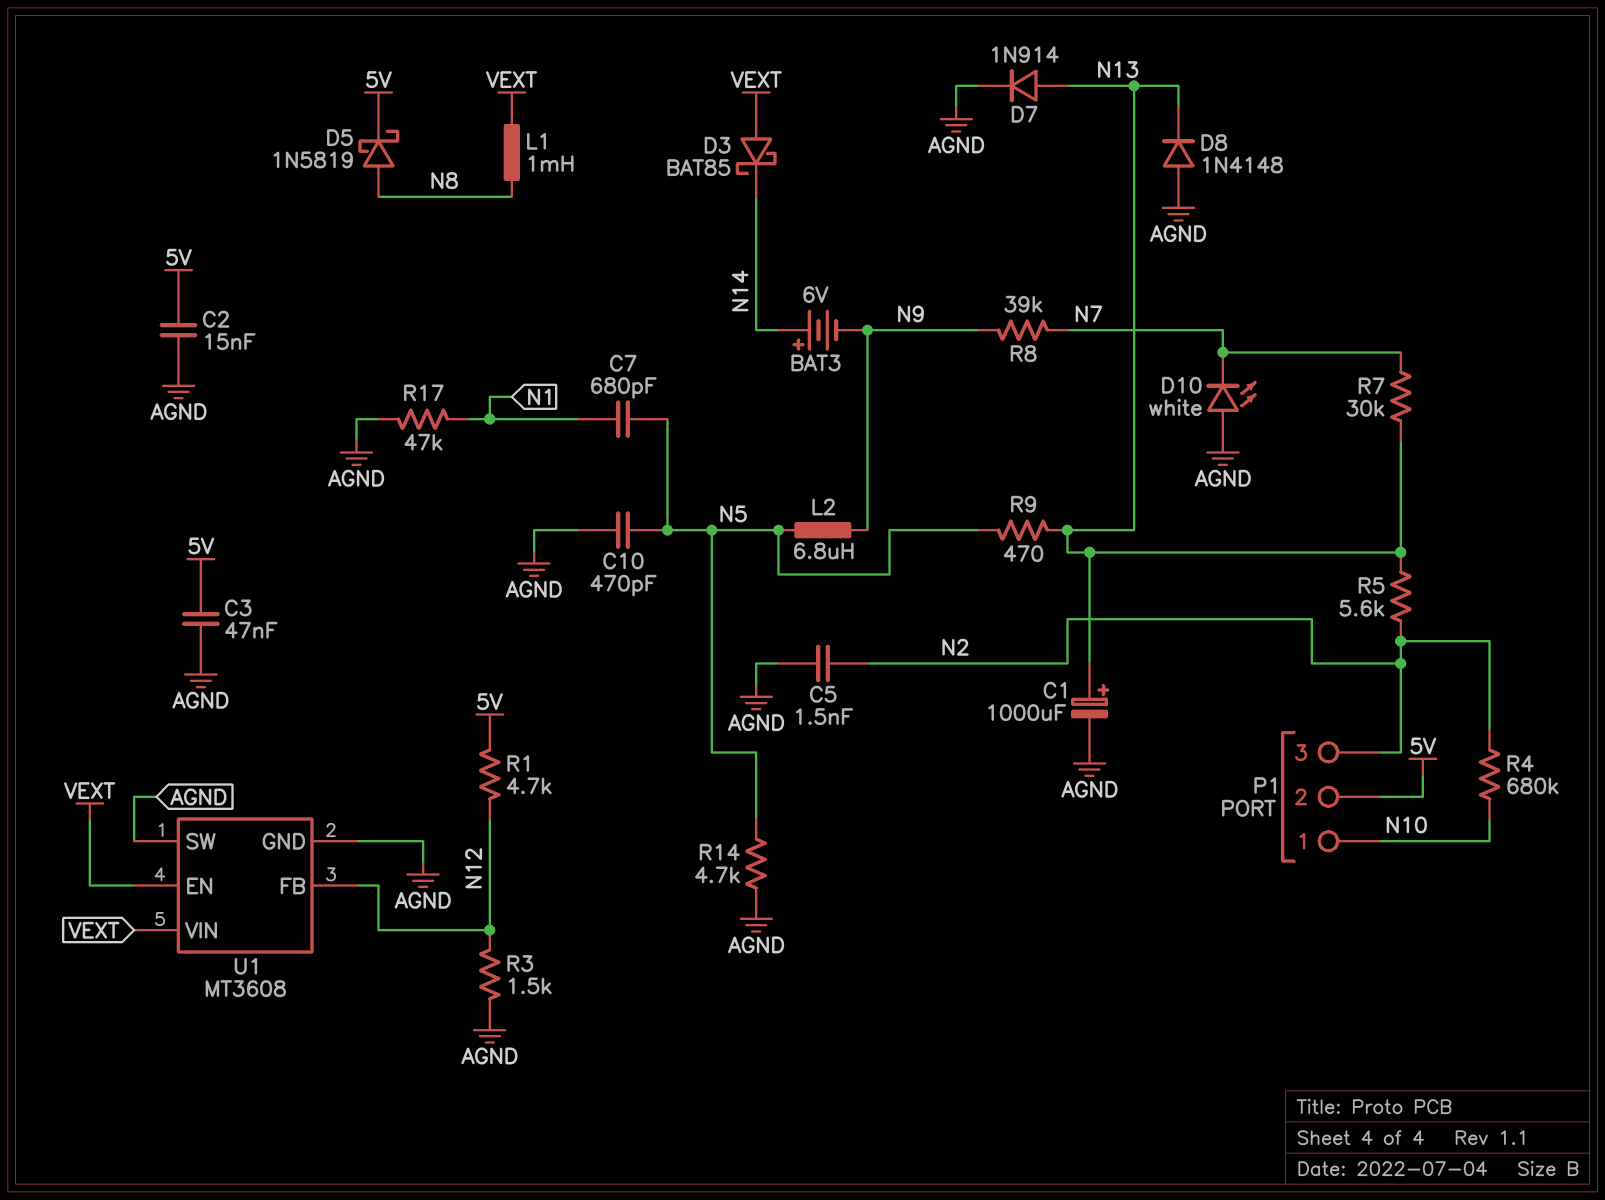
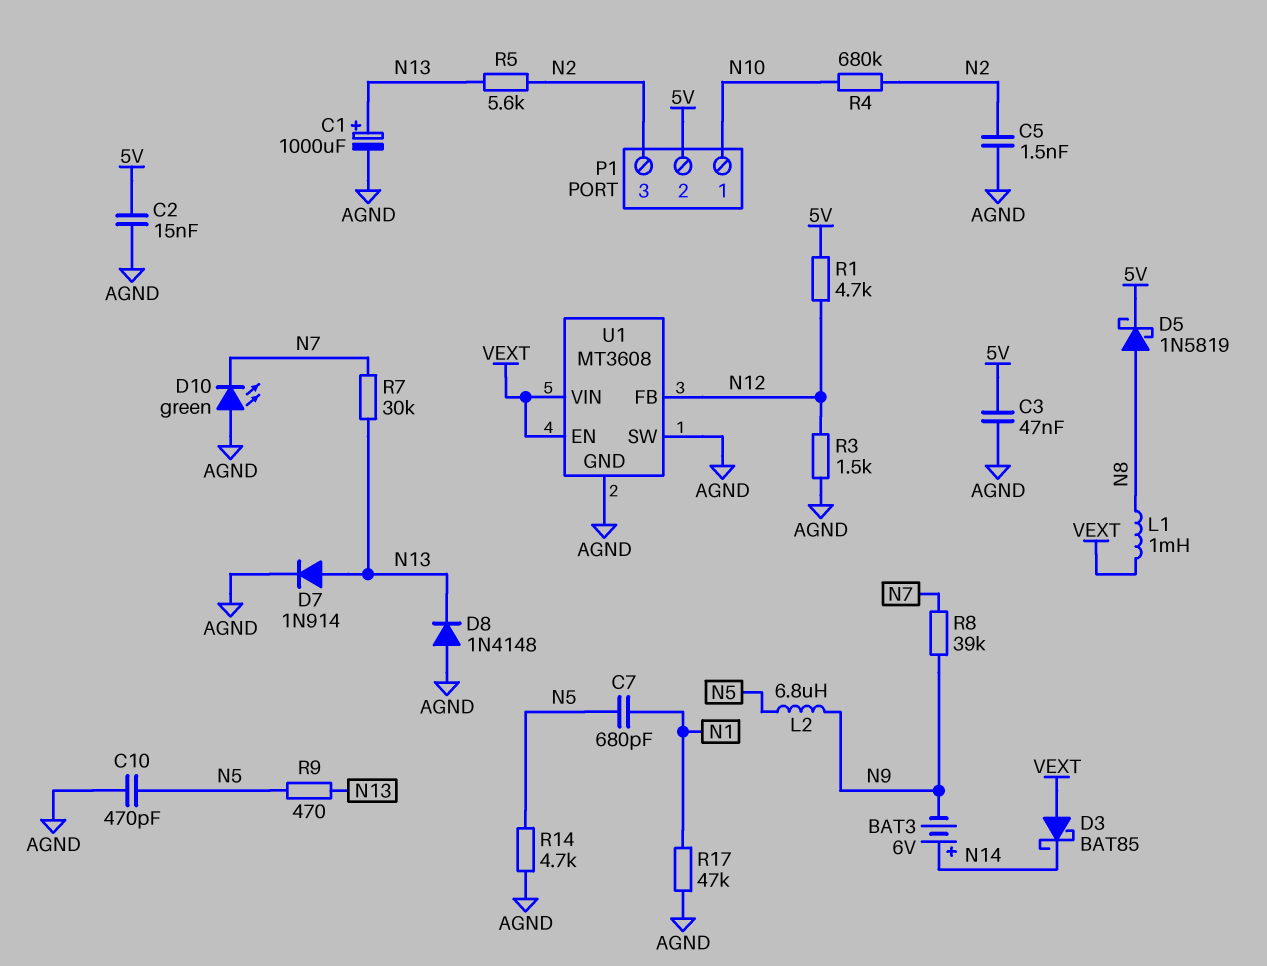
D10: LED white (A AGND, K N7) -> LED green (A AGND, K N7)

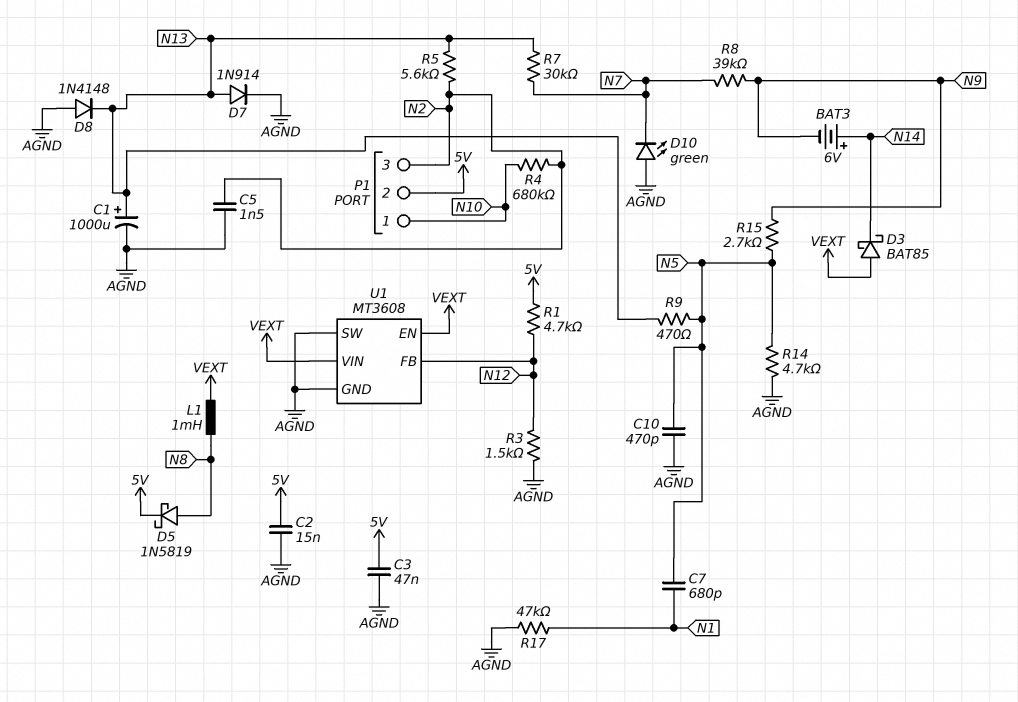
L2: 6.8uH (N5, N9) -> none
R15: none -> 2.7k (N5, N9)

